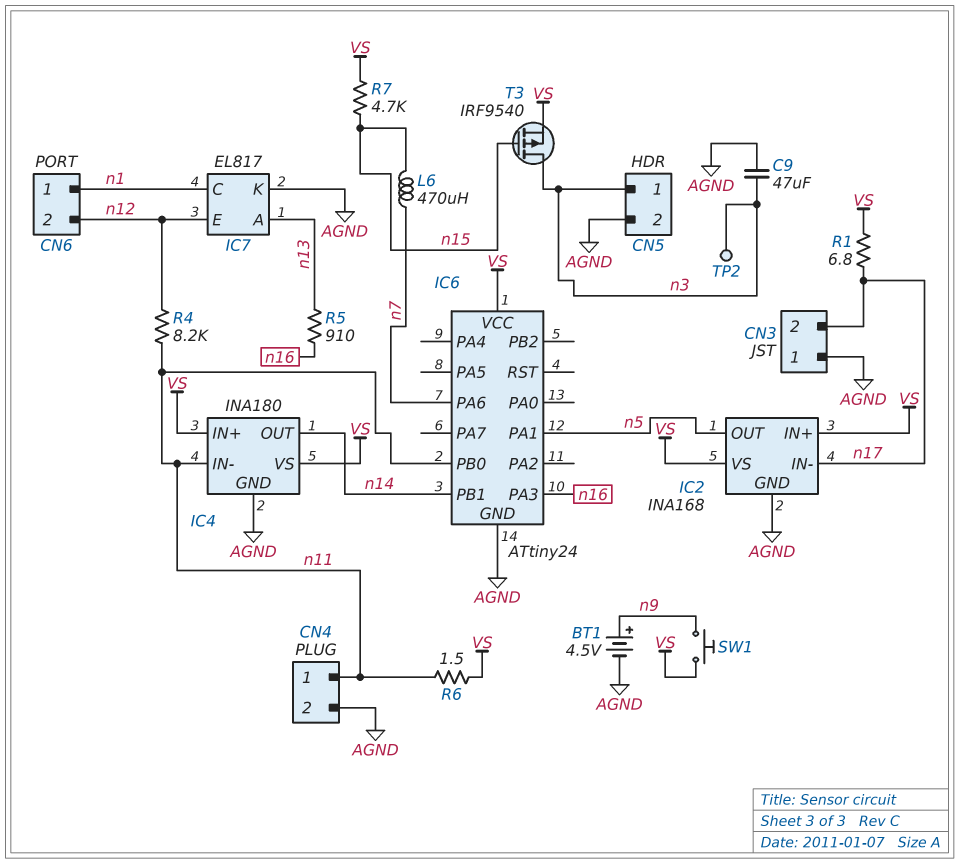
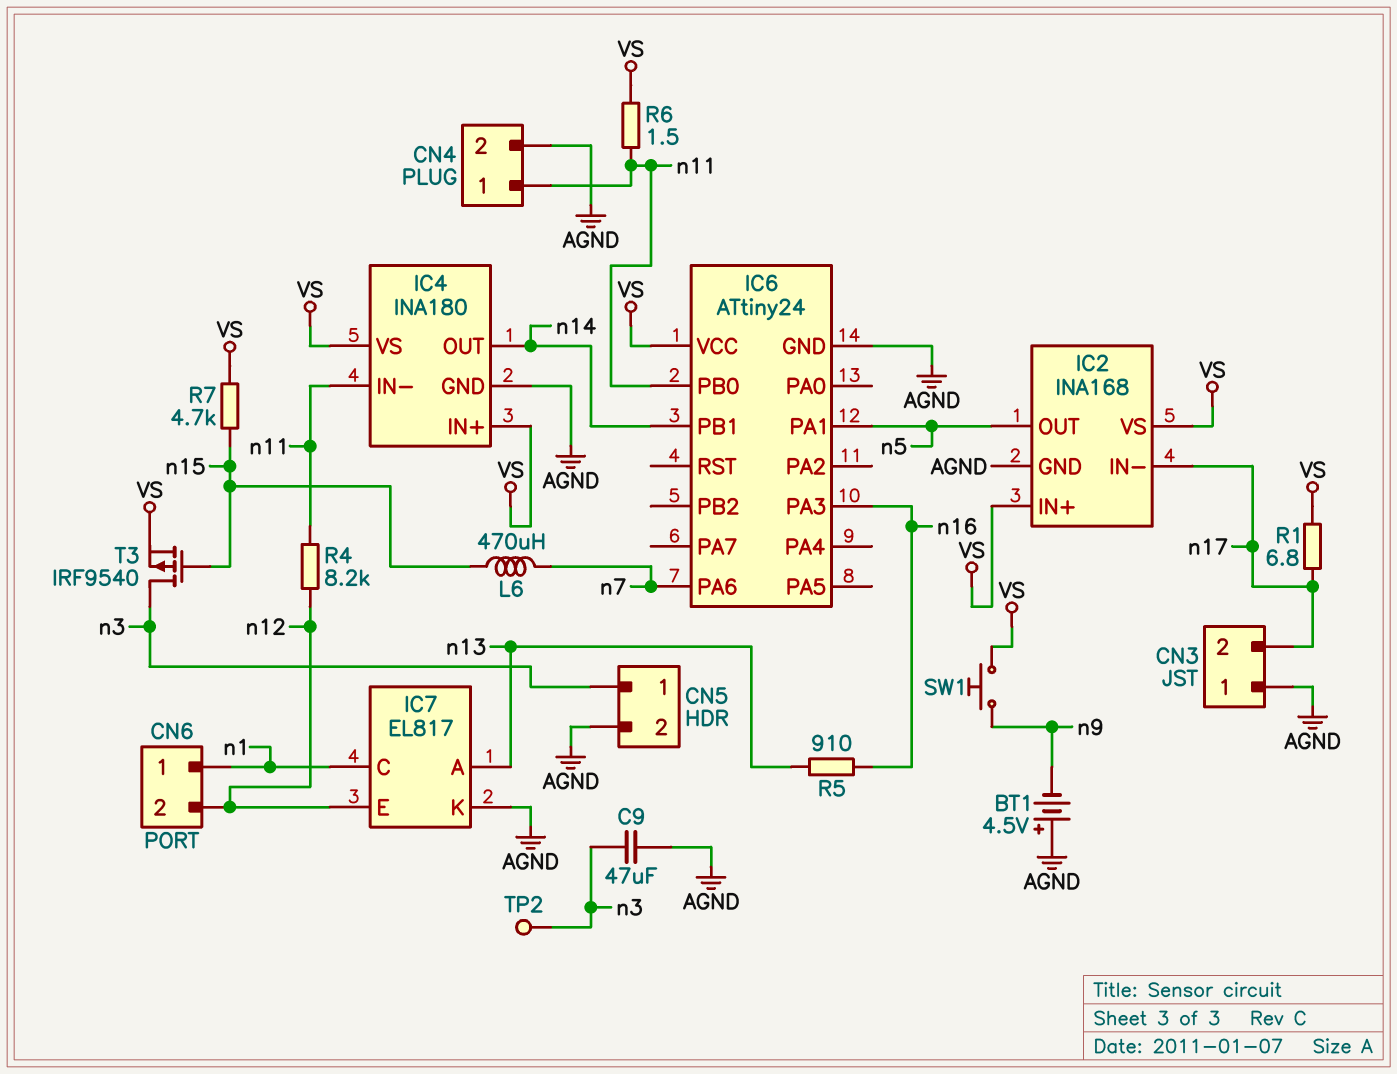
BT1: 4.5V (plus n9, minus AGND) -> 4.5V (plus AGND, minus n9)

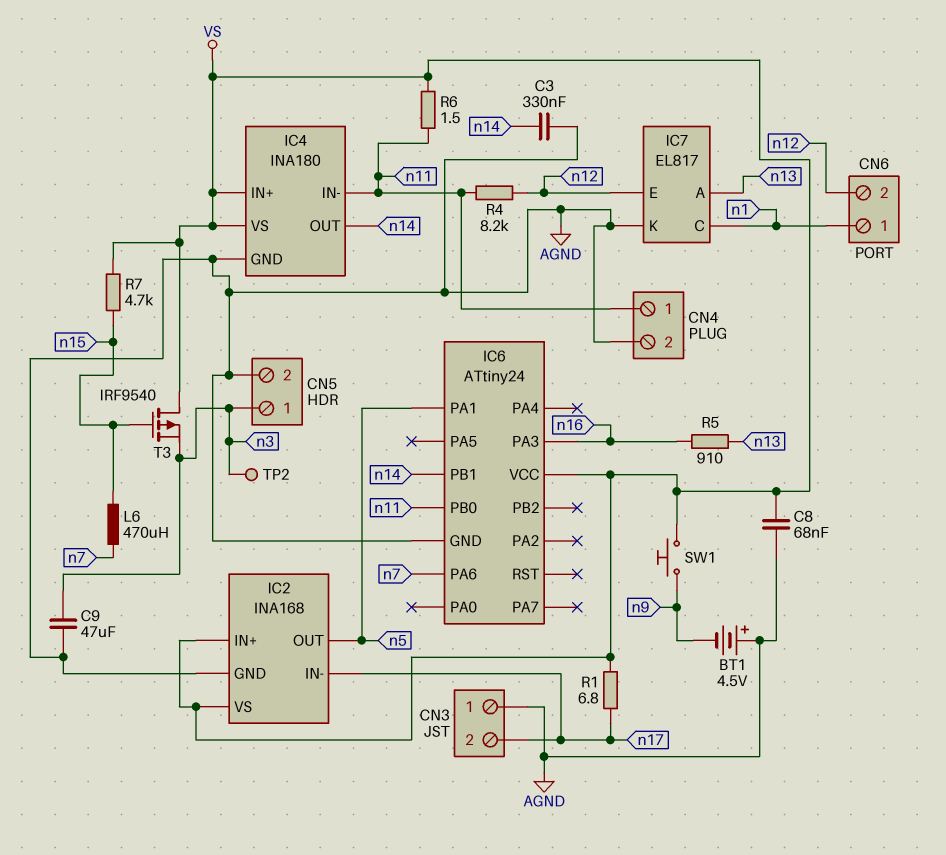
C3: none -> 330nF (AGND, n14)
C8: none -> 68nF (AGND, VS)
T3: PMOS IRF9540 (G n15, D n3, S VS) -> PMOS IRF9540 (G n15, D VS, S n3)

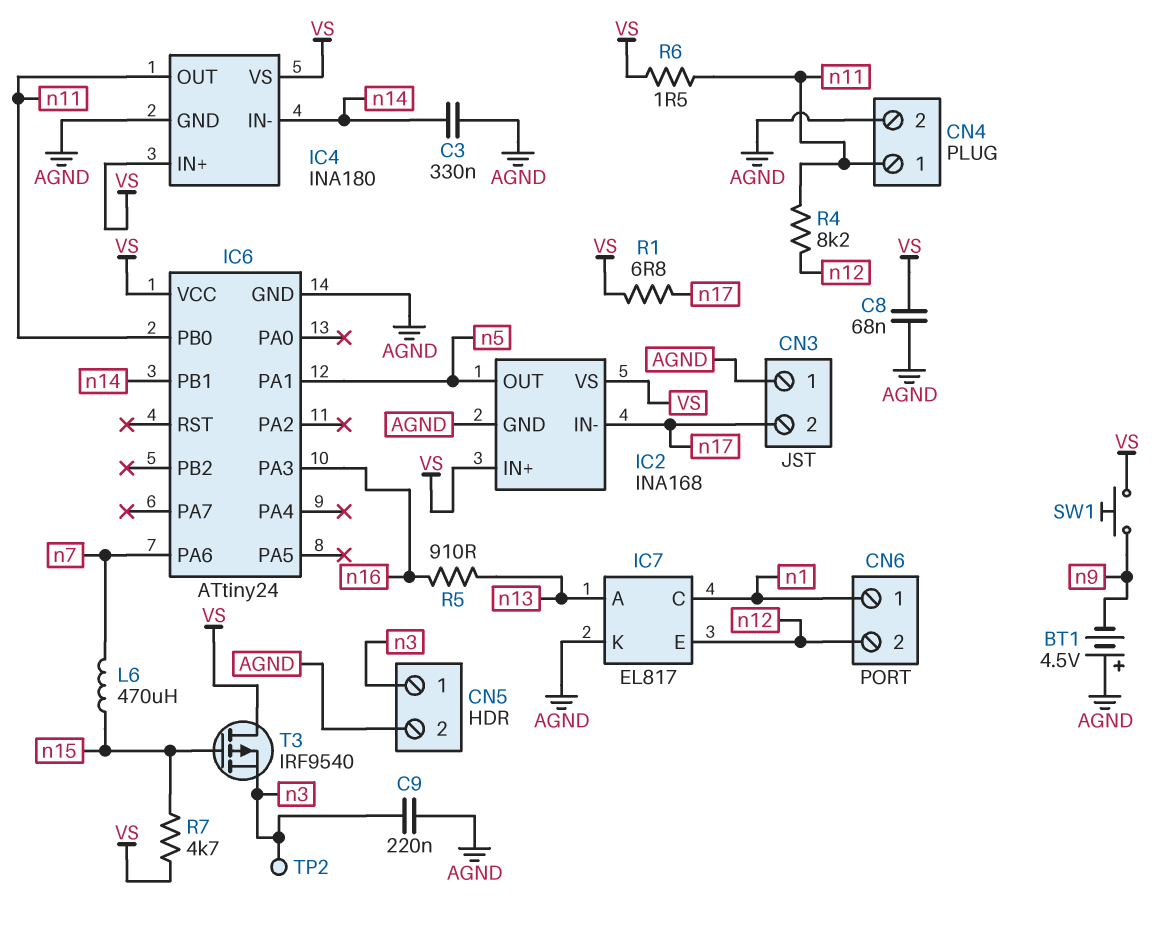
C9: 47uF (AGND, n3) -> 220nF (AGND, n3)
IC4 pin IN-: n11 -> n14
IC4 pin OUT: n14 -> n11

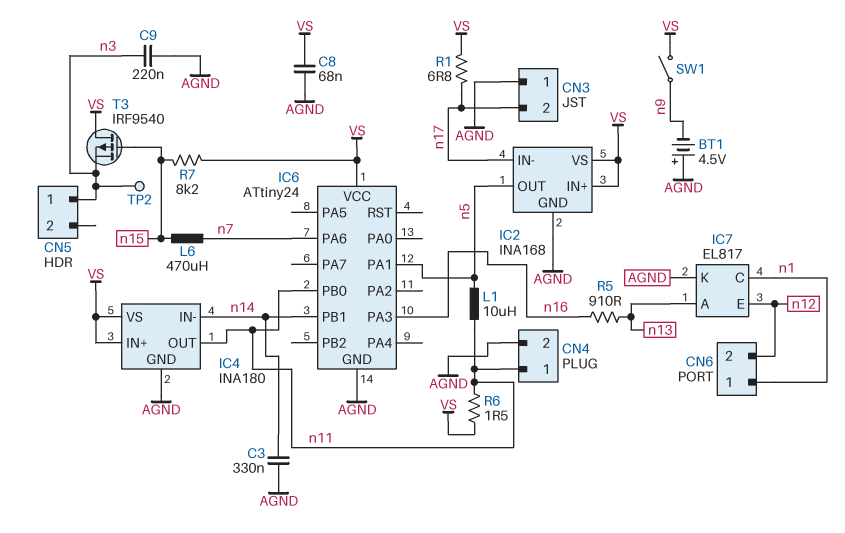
CN5 pin 2: AGND -> none
L1: none -> 10uH (n5, n11)
R4: 8.2k (n11, n12) -> none
R7: 4.7k (VS, n15) -> 8.2k (VS, n15)
SW1: button (VS, n9) -> switch (VS, n9)

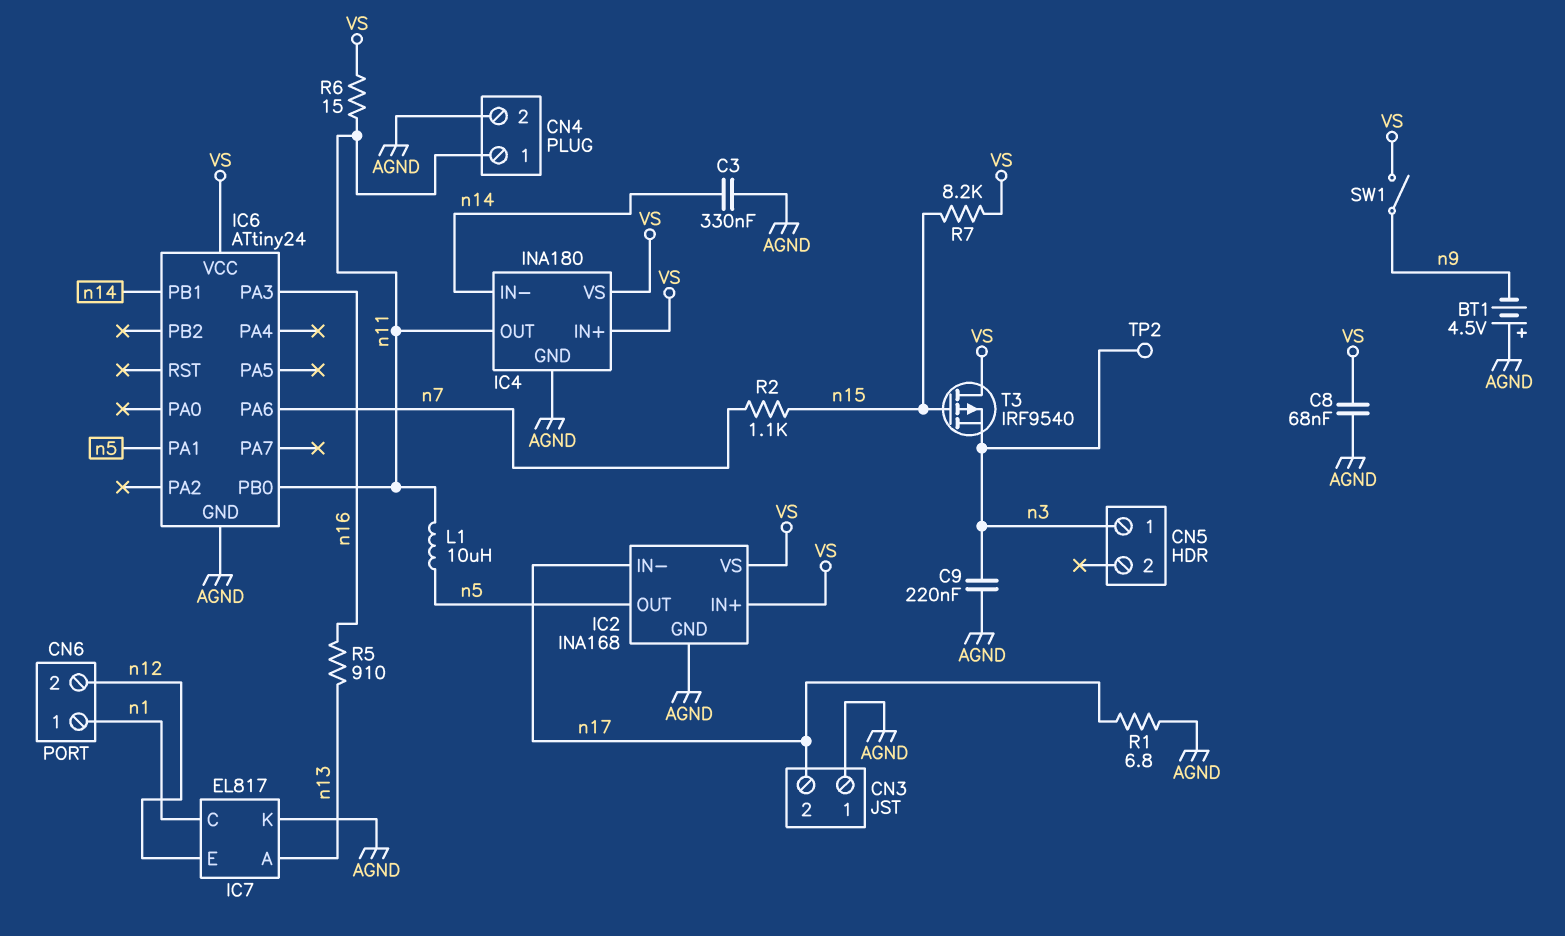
L6: 470uH (n7, n15) -> none
R1: 6.8 (VS, n17) -> 6.8 (AGND, n17)
R2: none -> 1.1k (n7, n15)
R6: 1.5 (VS, n11) -> 15 (VS, n11)

